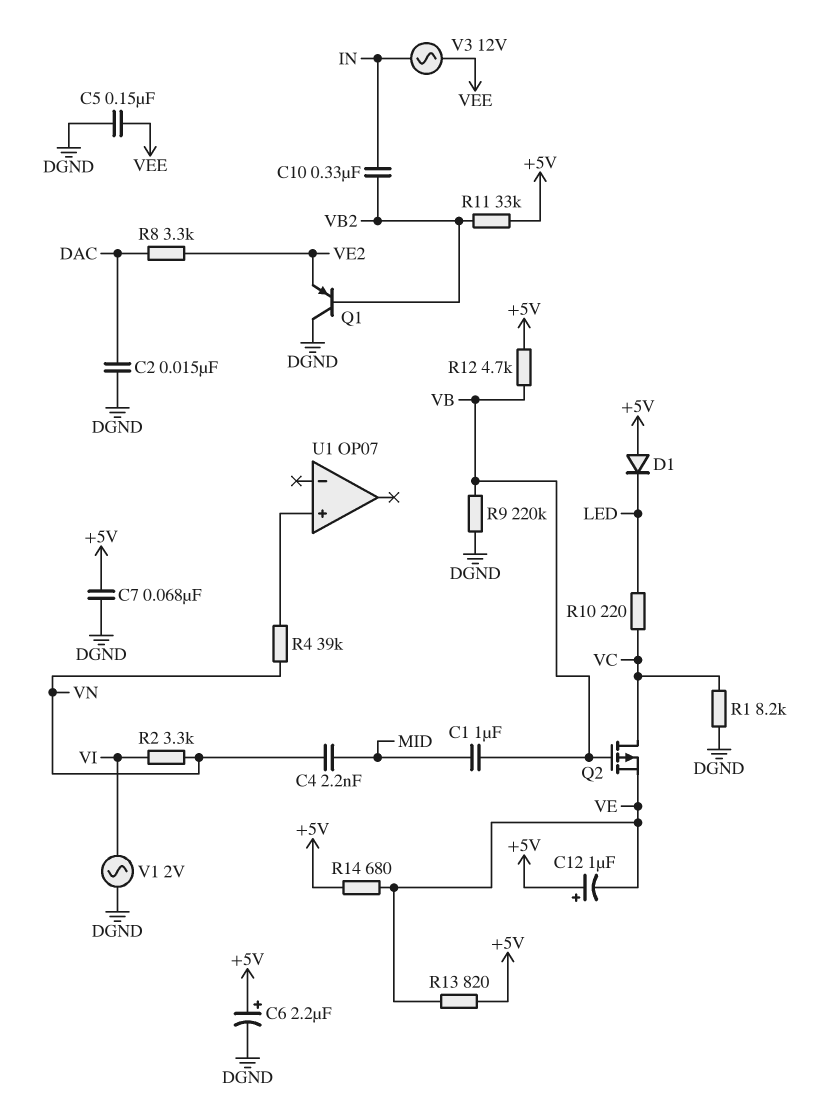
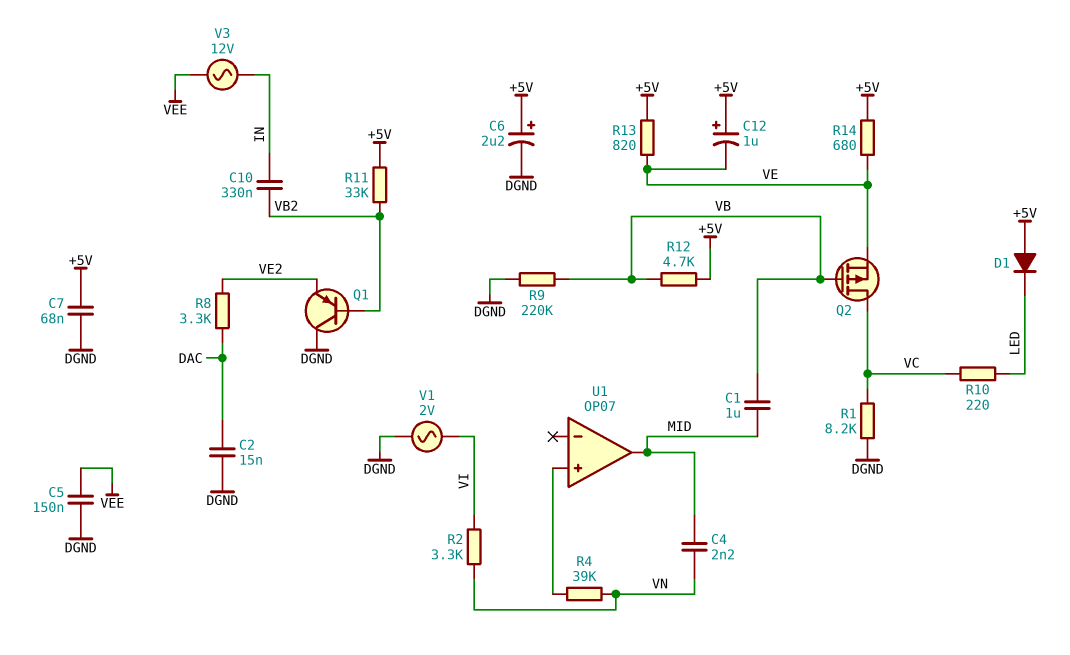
U1 pin out: none -> MID

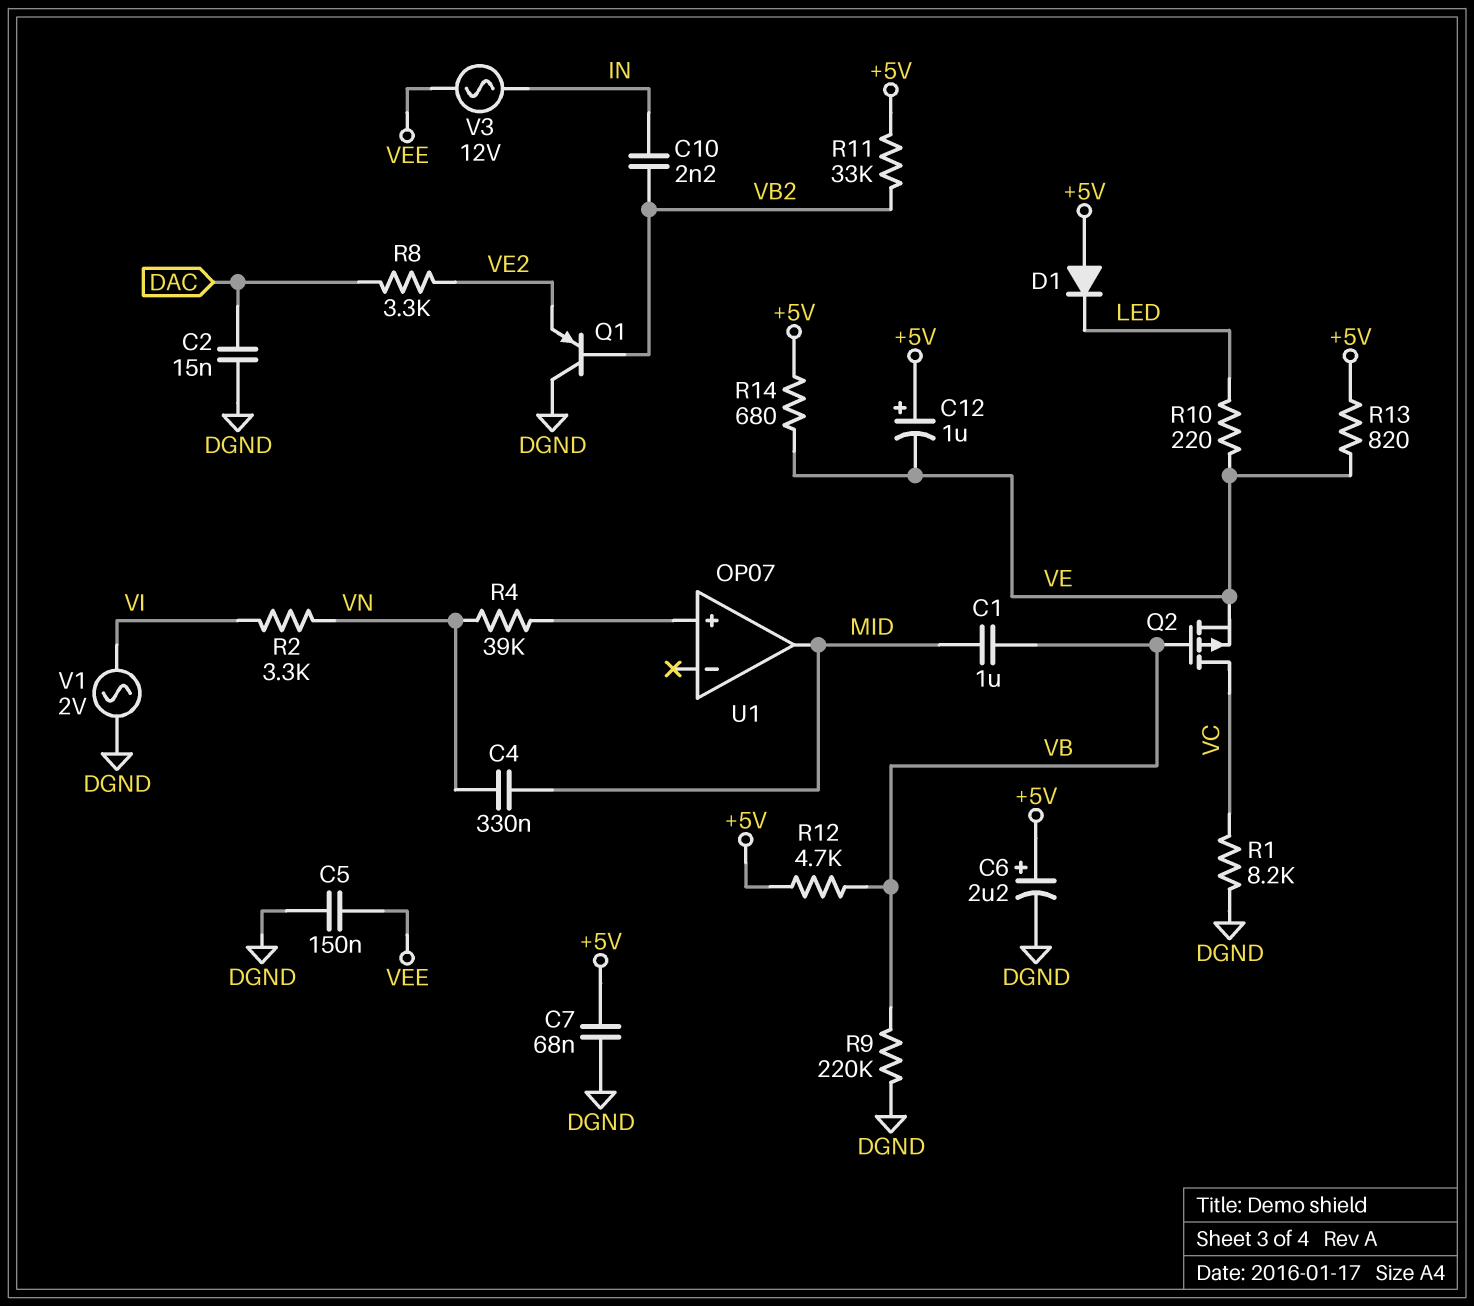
C4: 2.2nF (MID, VN) -> 330nF (MID, VN)
C10: 330nF (IN, VB2) -> 2.2nF (IN, VB2)
R10: 220 (LED, VC) -> 220 (LED, VE)

